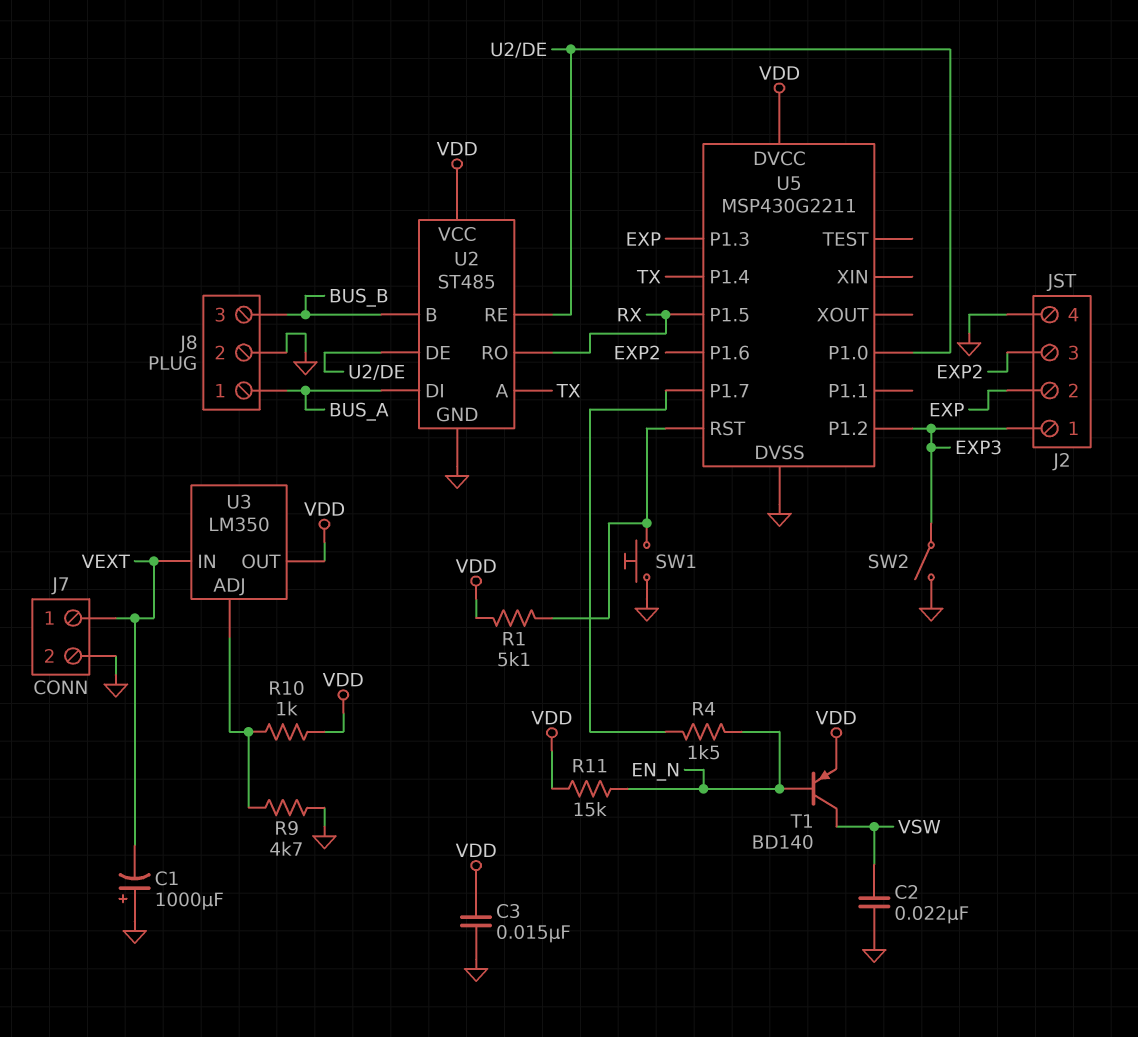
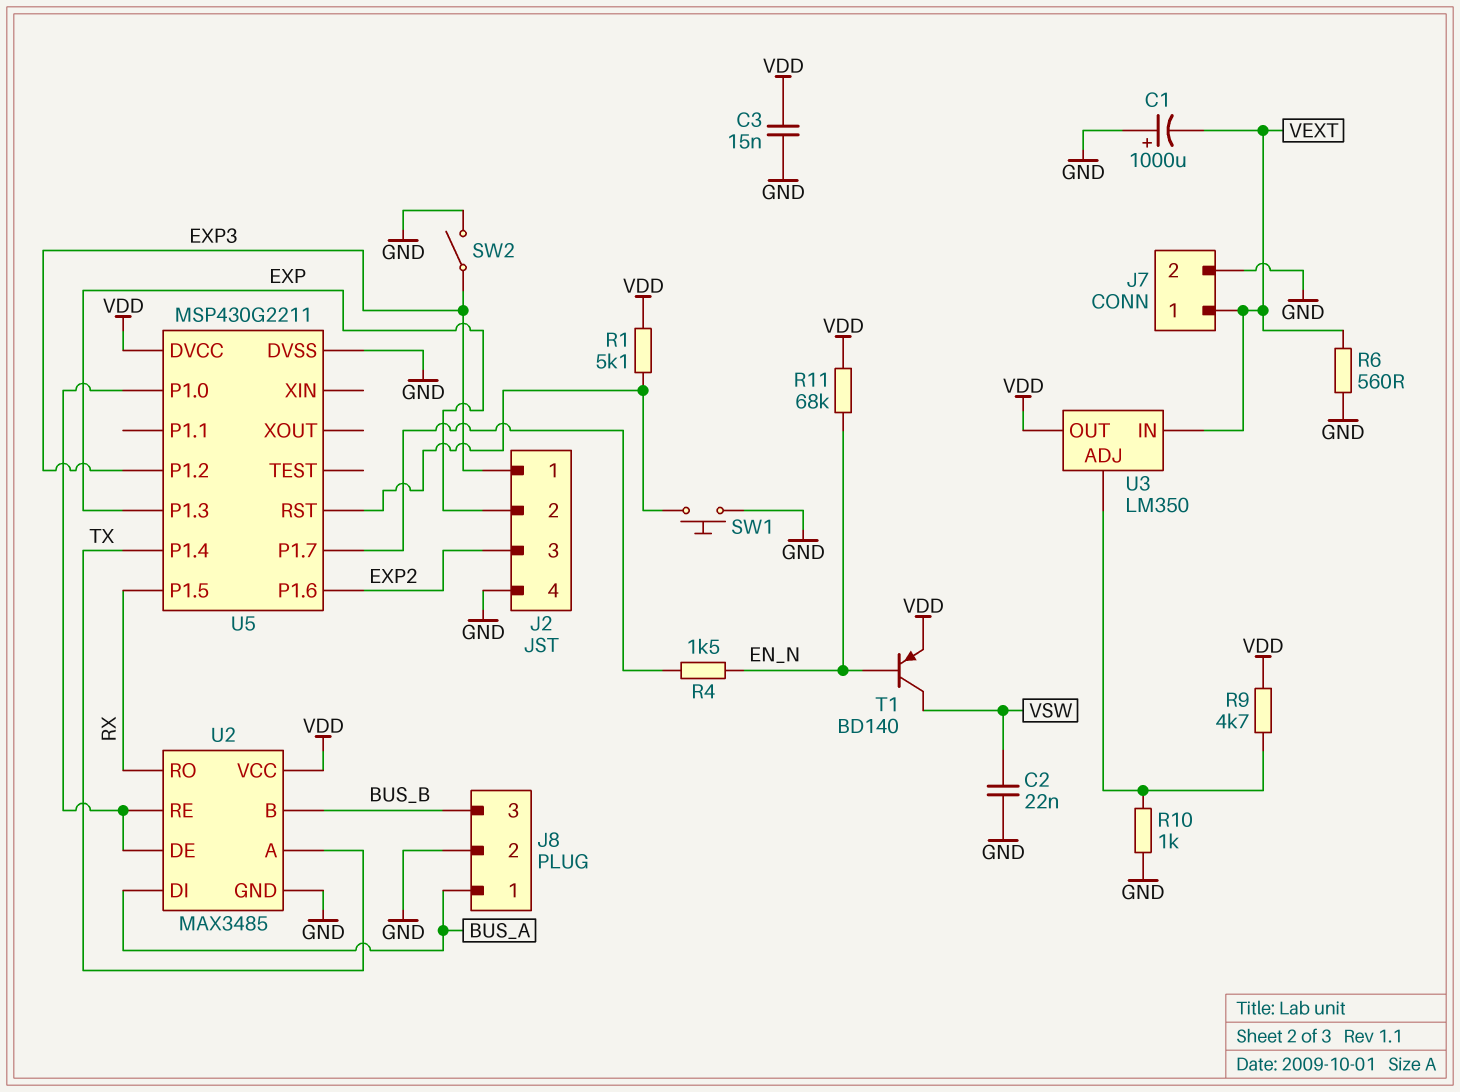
R6: none -> 560 (GND, VEXT)
R9: 4.7k (GND, U3/ADJ) -> 4.7k (U3/ADJ, VDD)
R10: 1k (U3/ADJ, VDD) -> 1k (GND, U3/ADJ)
R11: 15k (EN_N, VDD) -> 68k (EN_N, VDD)
U2: ST485 -> MAX3485

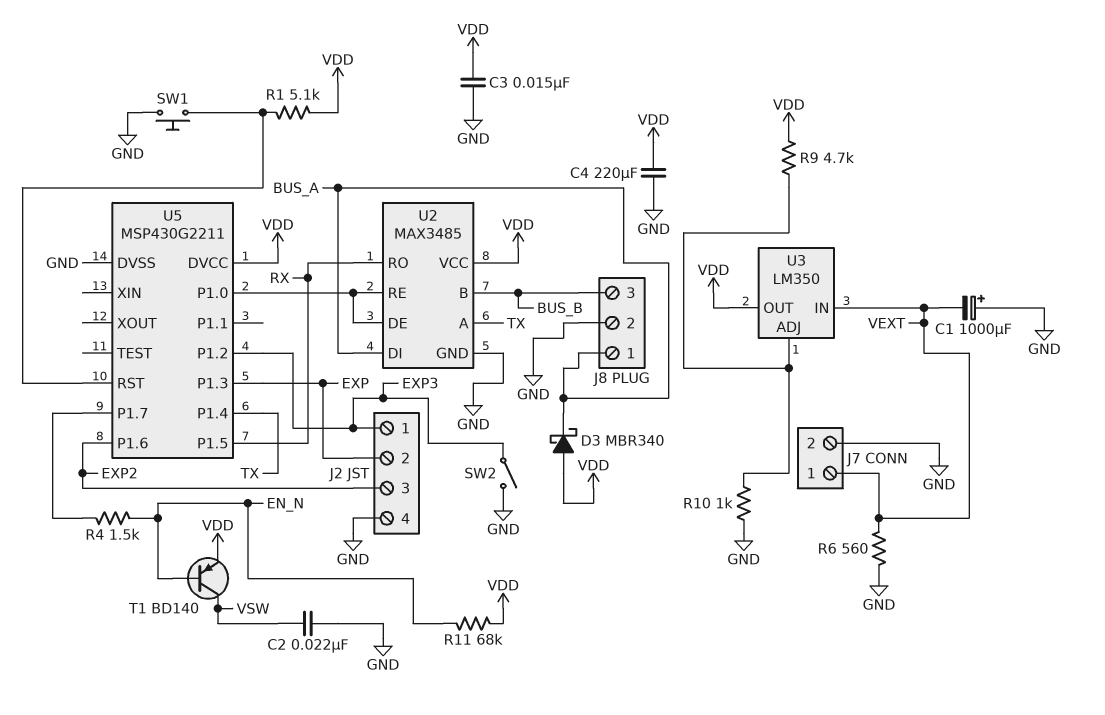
C4: none -> 220uF (GND, VDD)
D3: none -> schottky MBR340 (A VDD, K BUS_A)

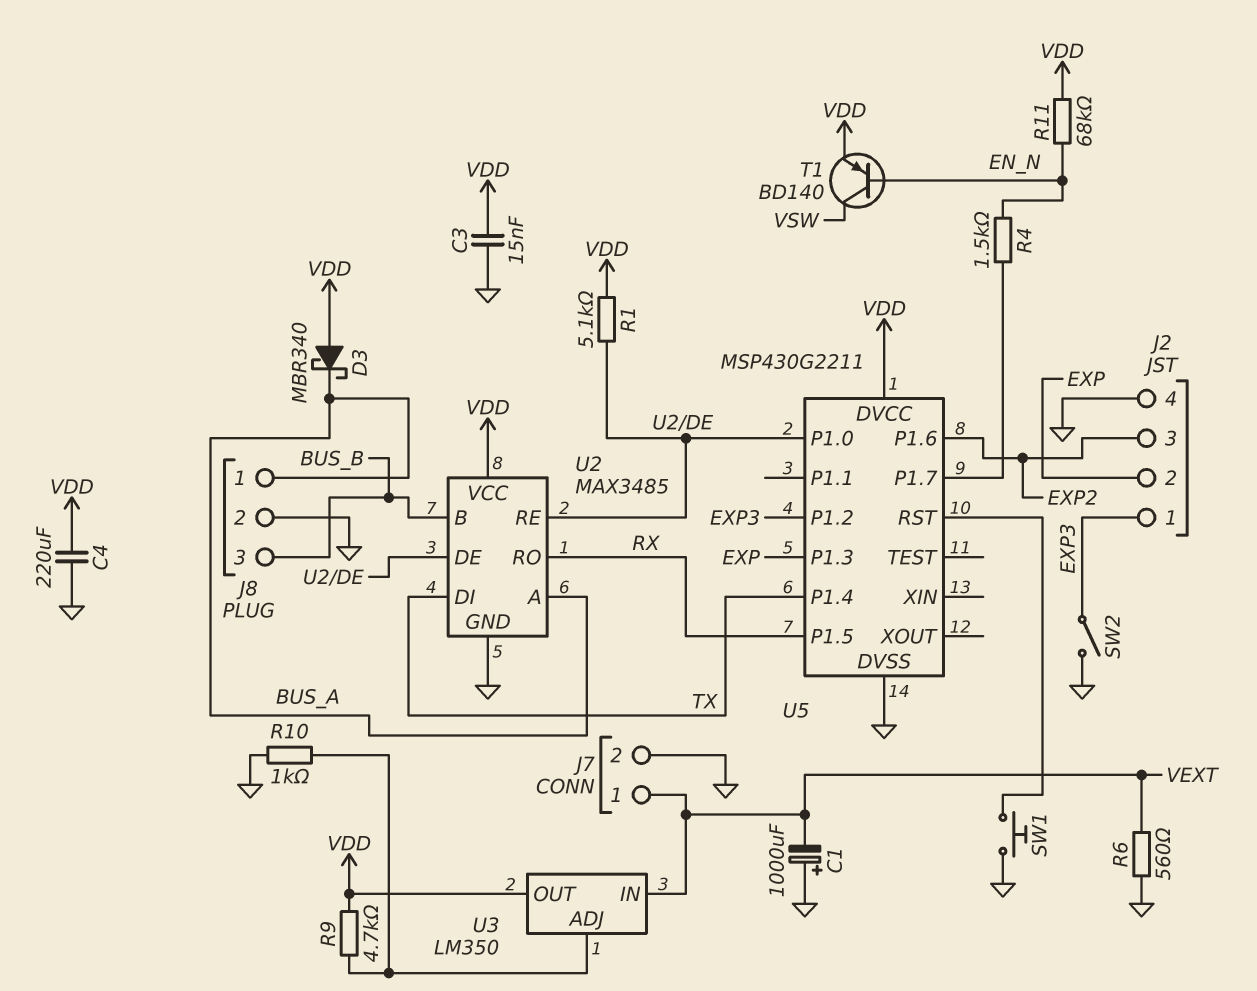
C2: 22nF (GND, VSW) -> none
R1: 5.1k (U5/RST, VDD) -> 5.1k (U2/DE, VDD)
U2 pin A: TX -> BUS_A
U2 pin DI: BUS_A -> TX

